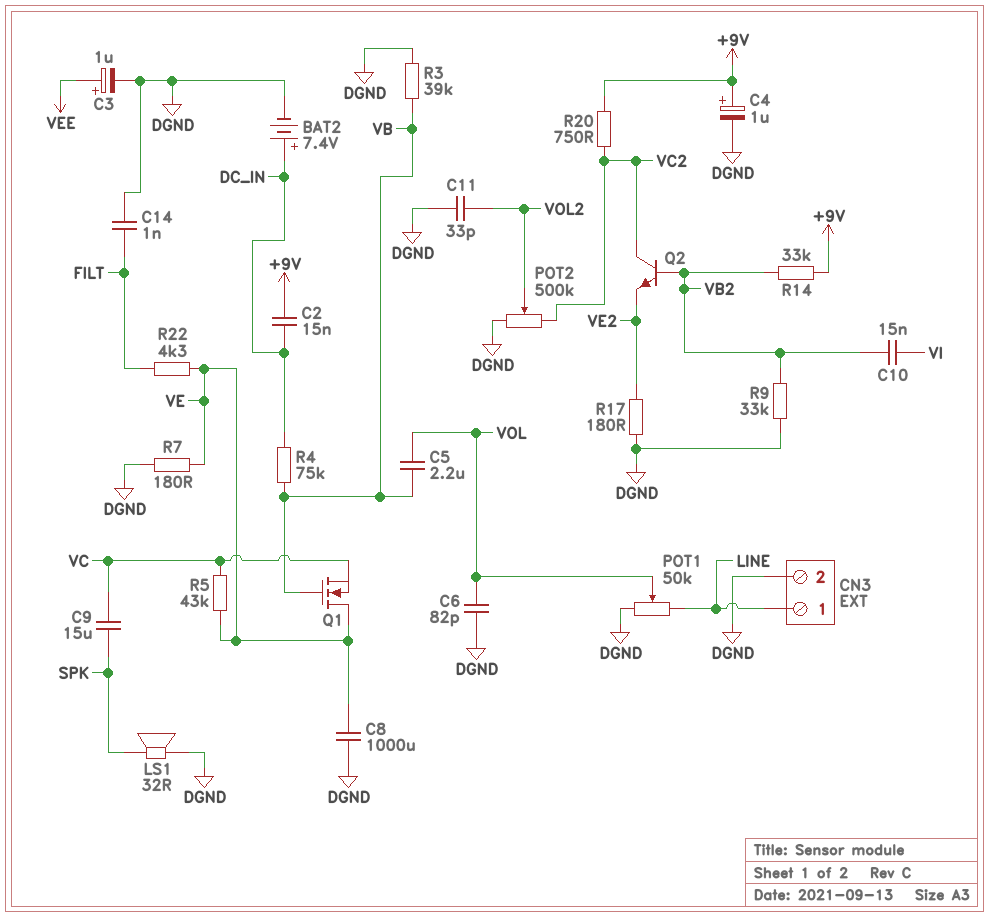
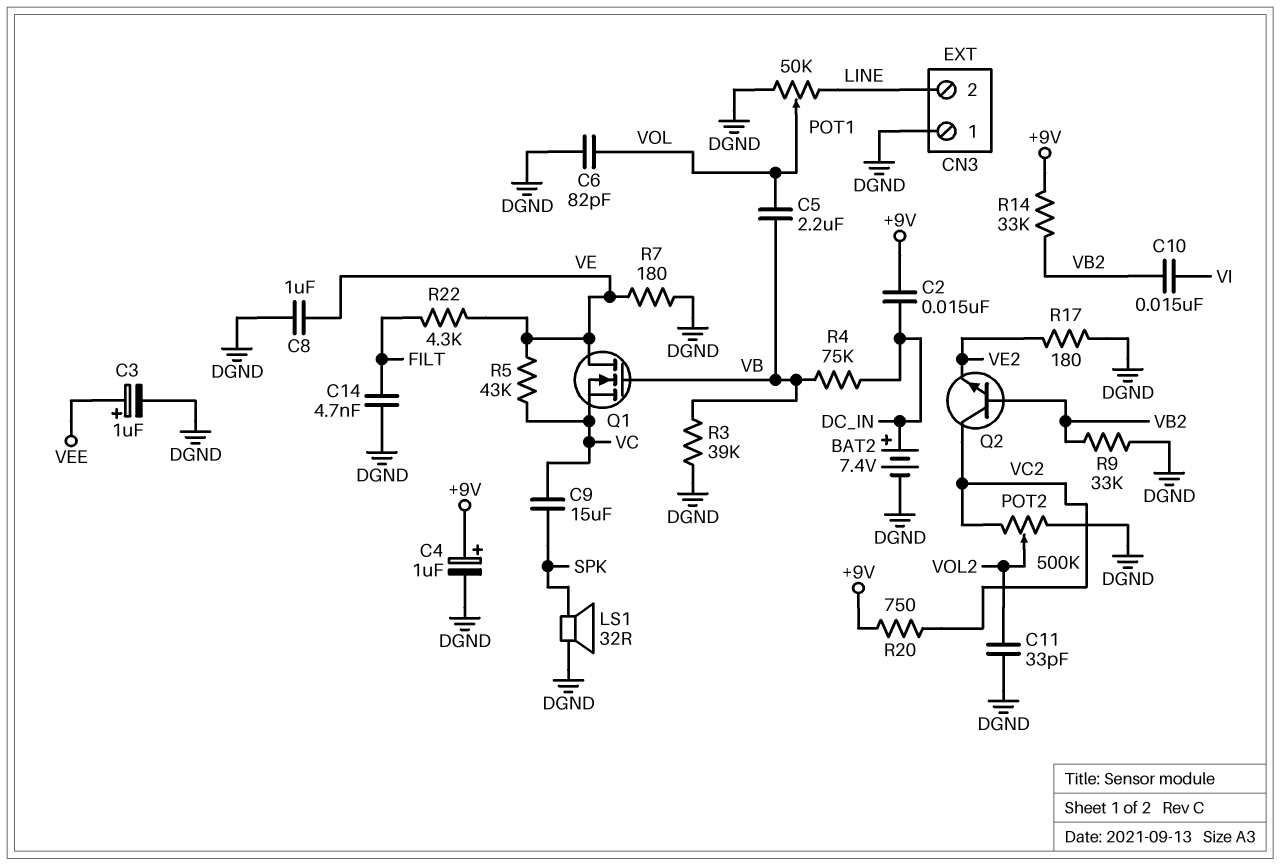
C8: 1000uF (DGND, VE) -> 1uF (DGND, VE)
C14: 1nF (DGND, FILT) -> 4.7nF (DGND, FILT)
CN3 pin 1: LINE -> DGND
CN3 pin 2: DGND -> LINE

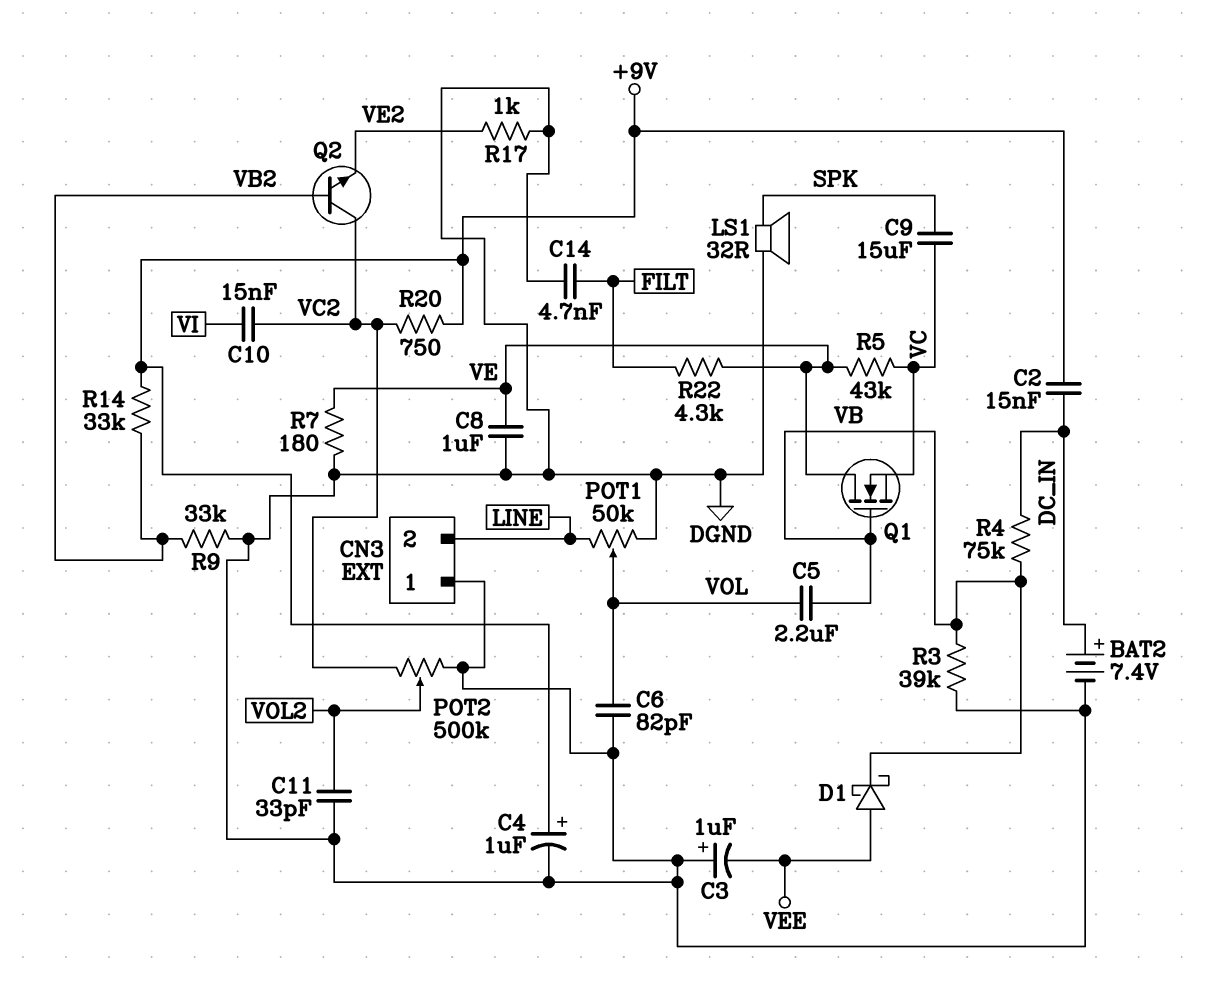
C3: 1uF (plus VEE, minus DGND) -> 1uF (plus DGND, minus VEE)
C10: 15nF (VB2, VI) -> 15nF (VC2, VI)
D1: none -> schottky (A VEE, K VB)
R17: 180 (DGND, VE2) -> 1k (DGND, VE2)

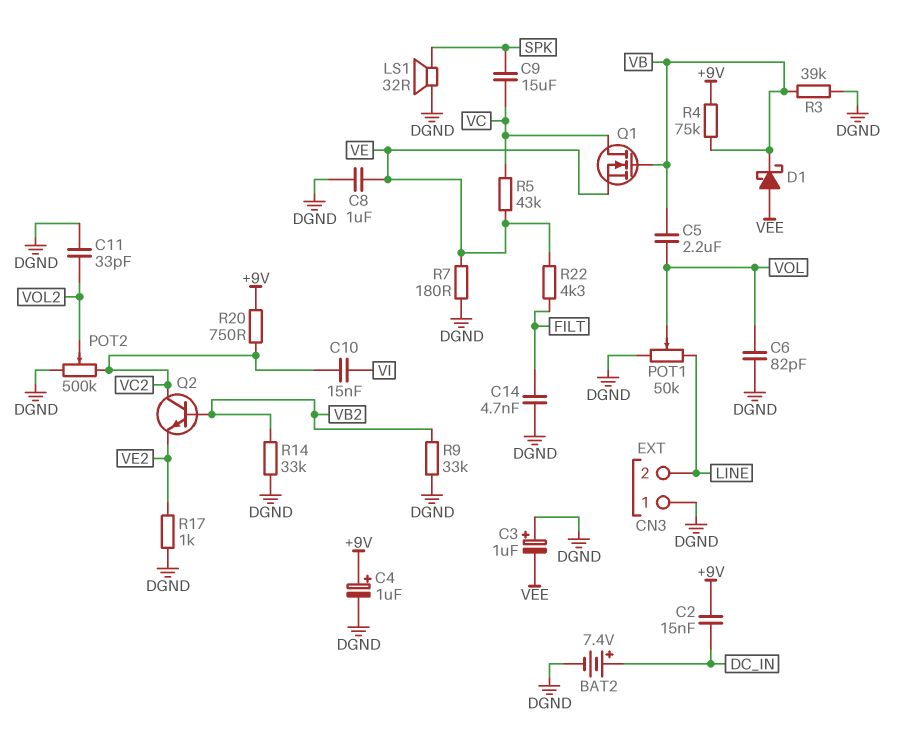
Q1: NMOS (G VB, D VE, S VC) -> NMOS (G VB, D VC, S VE)
R4: 75k (DC_IN, VB) -> 75k (+9V, VB)
R14: 33k (+9V, VB2) -> 33k (DGND, VB2)

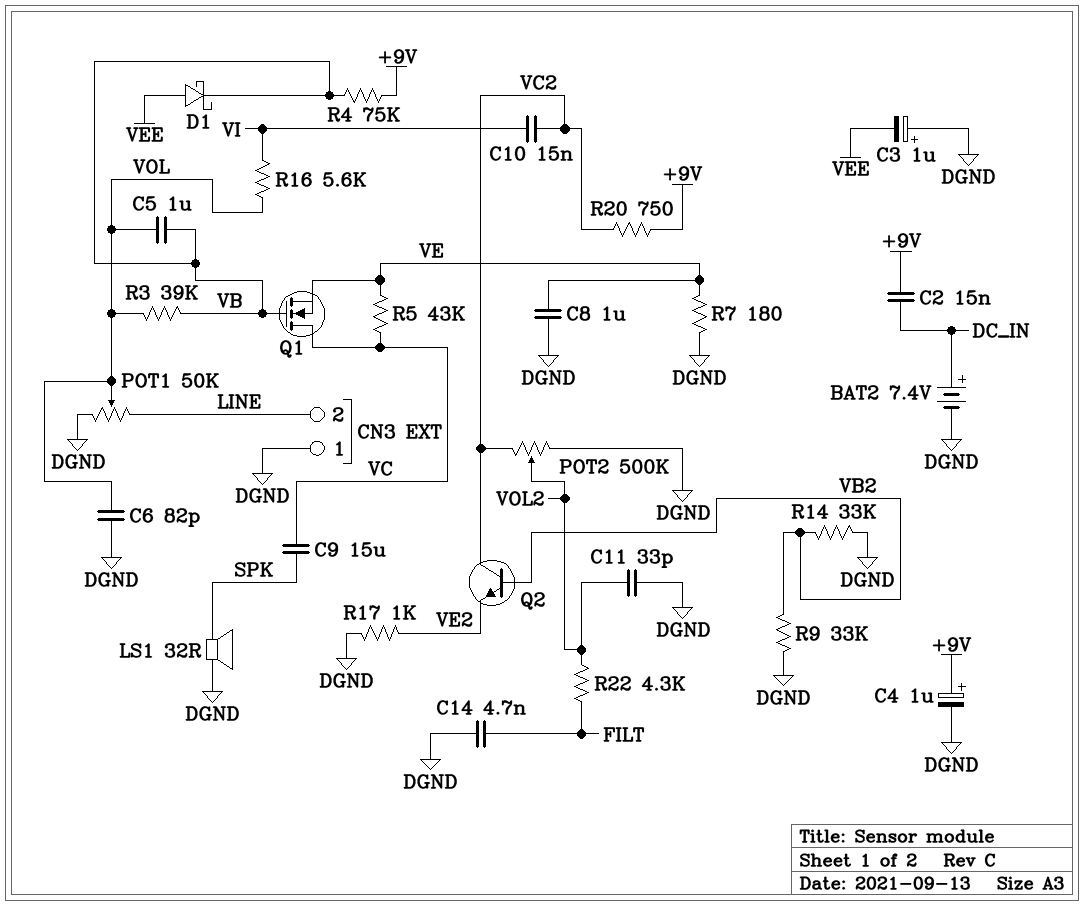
C5: 2.2uF (VB, VOL) -> 1uF (VB, VOL)
R3: 39k (DGND, VB) -> 39k (VB, VOL)
R16: none -> 5.6k (VI, VOL)
R22: 4.3k (FILT, VE) -> 4.3k (FILT, VOL2)

